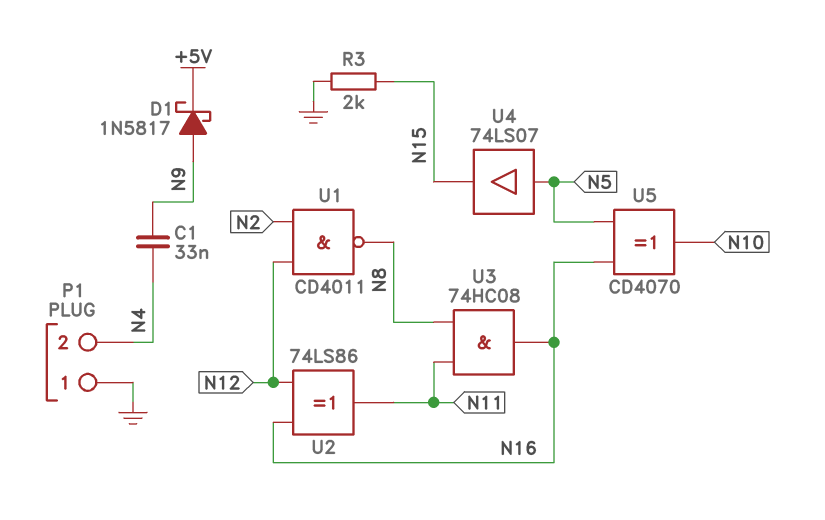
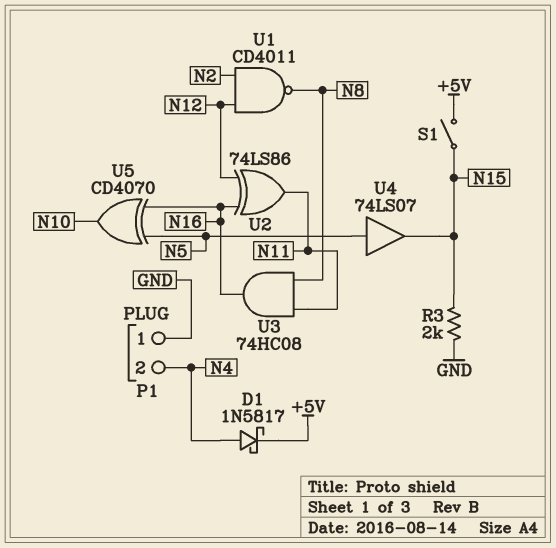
C1: 33nF (N4, N9) -> none
D1: schottky 1N5817 (A N9, K +5V) -> schottky 1N5817 (A N4, K +5V)
S1: none -> switch (+5V, N15)

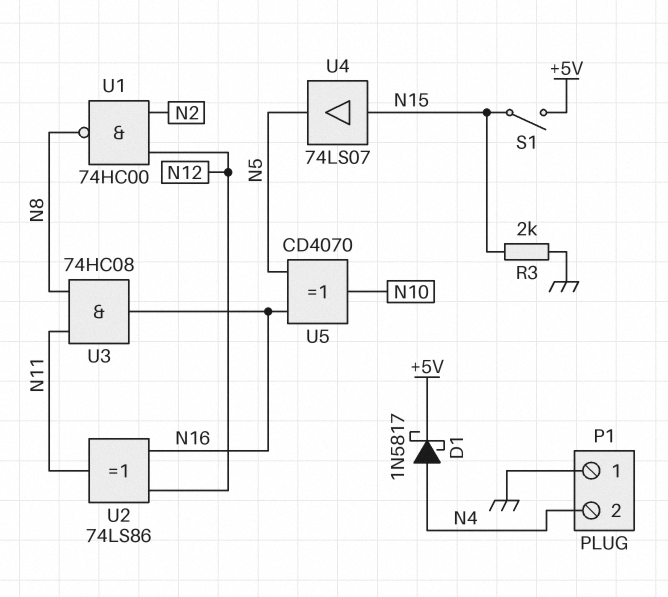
U1: NAND CD4011 (in N2, in N12, out N8) -> NAND 74HC00 (in N2, in N12, out N8)
U4: buffer 74LS07 (in N5, out N15) -> buffer 74LS07 (in N15, out N5)

